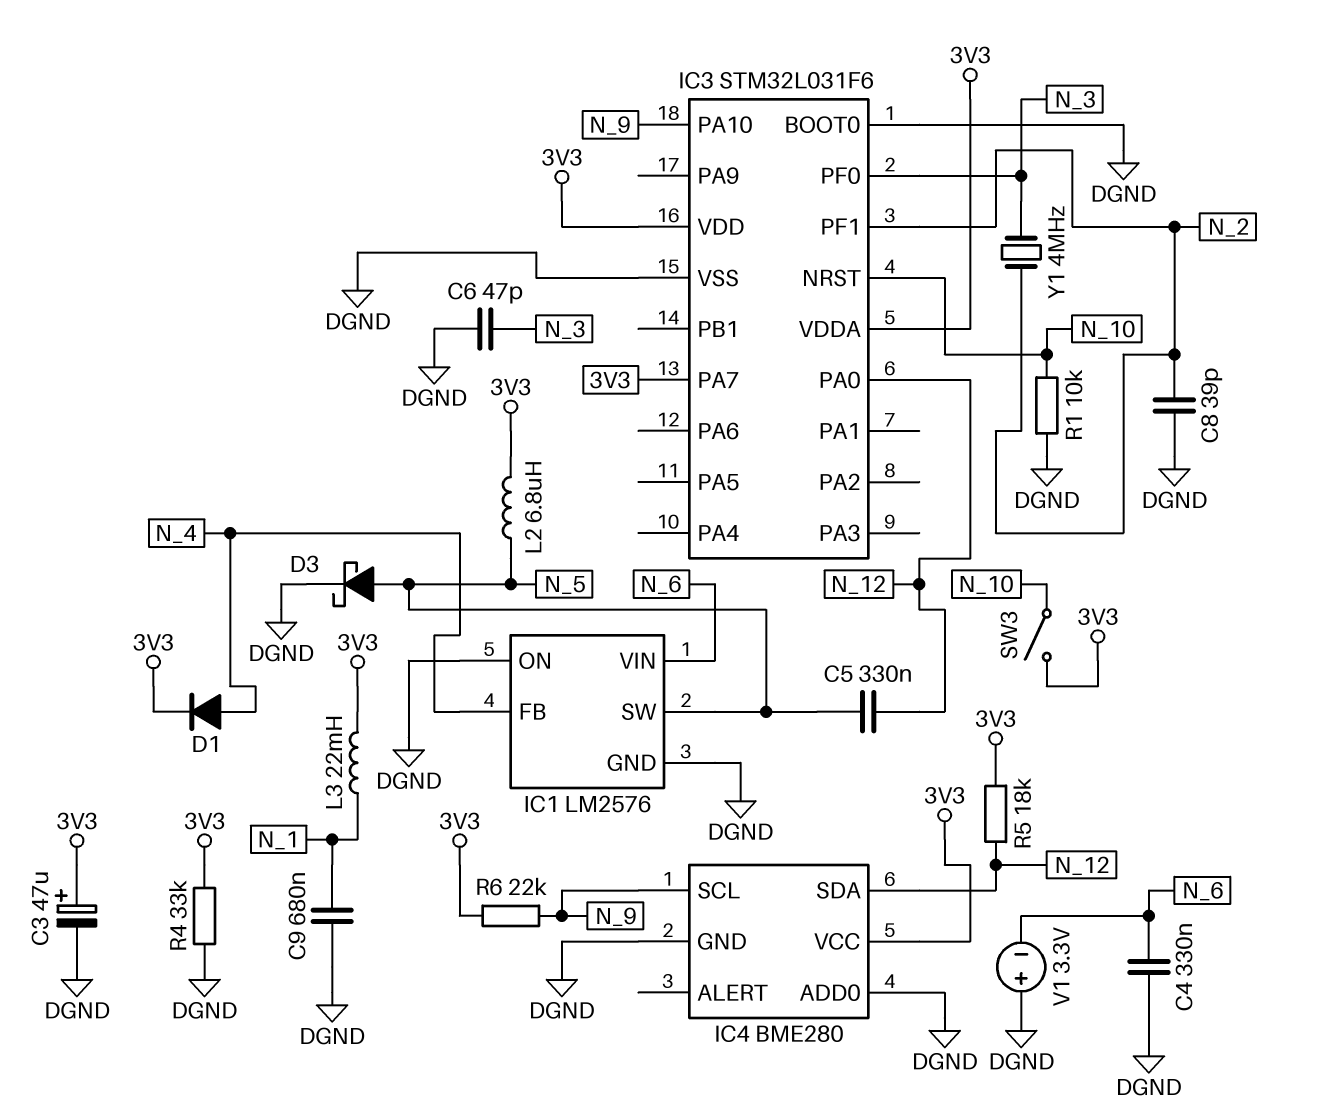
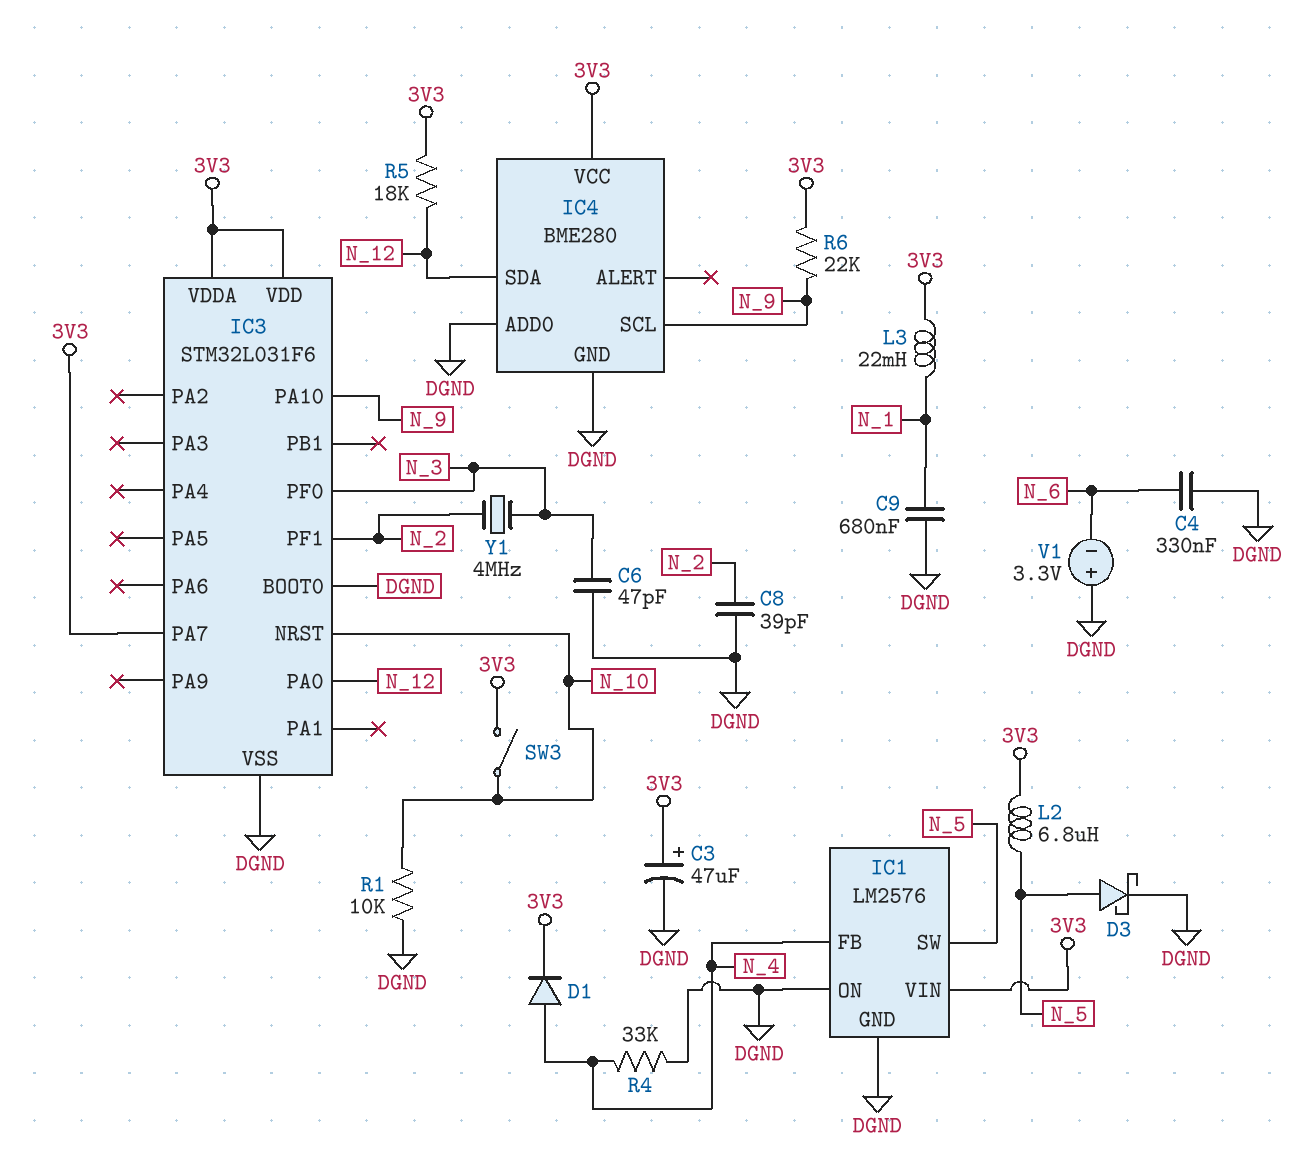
C5: 330nF (N_5, N_12) -> none
IC1 pin VIN: N_6 -> 3V3
R4: 33k (3V3, DGND) -> 33k (DGND, N_4)

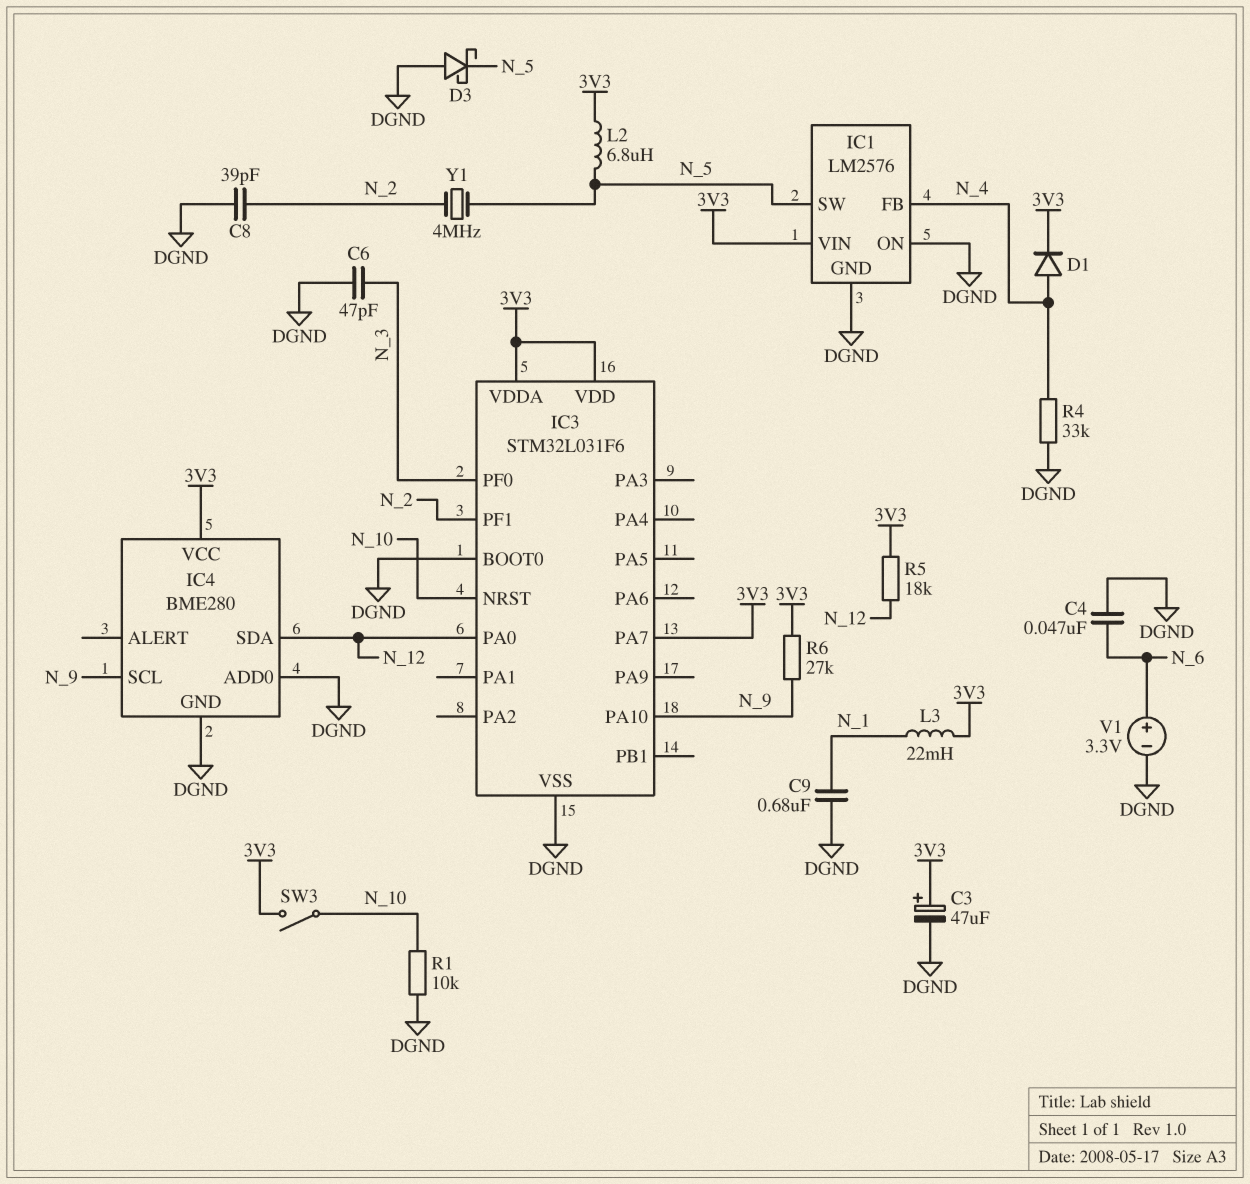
C4: 330nF (DGND, N_6) -> 47nF (DGND, N_6)
D3: schottky (A N_5, K DGND) -> schottky (A DGND, K N_5)
R6: 22k (3V3, N_9) -> 27k (3V3, N_9)
V1: 3.3V (plus DGND, minus N_6) -> 3.3V (plus N_6, minus DGND)
Y1: 4MHz (N_2, N_3) -> 4MHz (N_2, N_5)

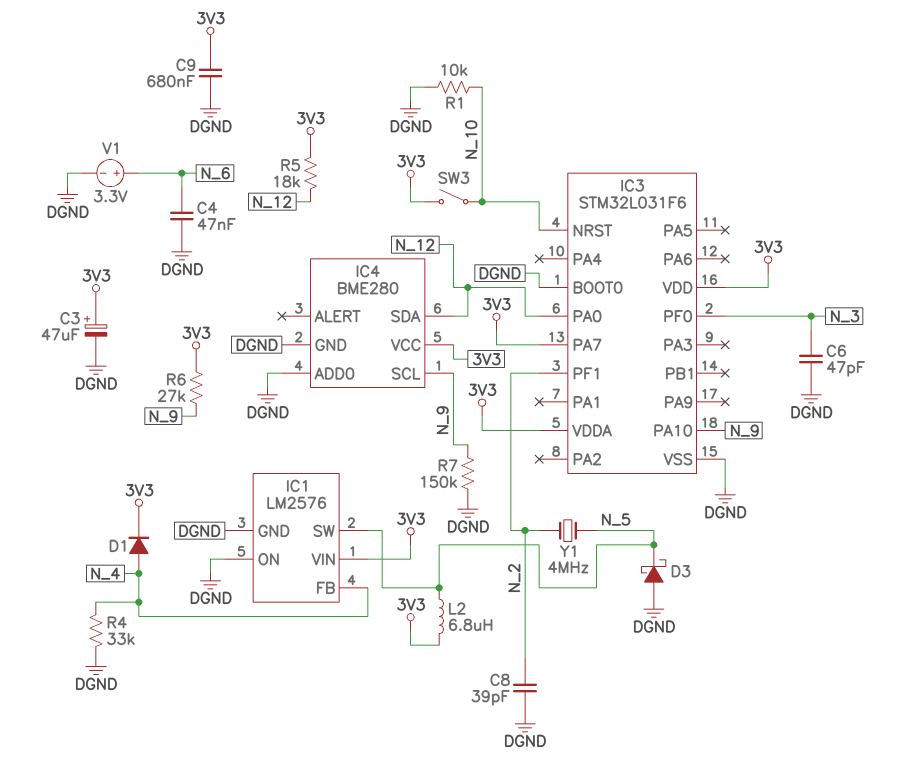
C9: 680nF (DGND, N_1) -> 680nF (3V3, DGND)
L3: 22mH (3V3, N_1) -> none
R7: none -> 150k (DGND, N_9)

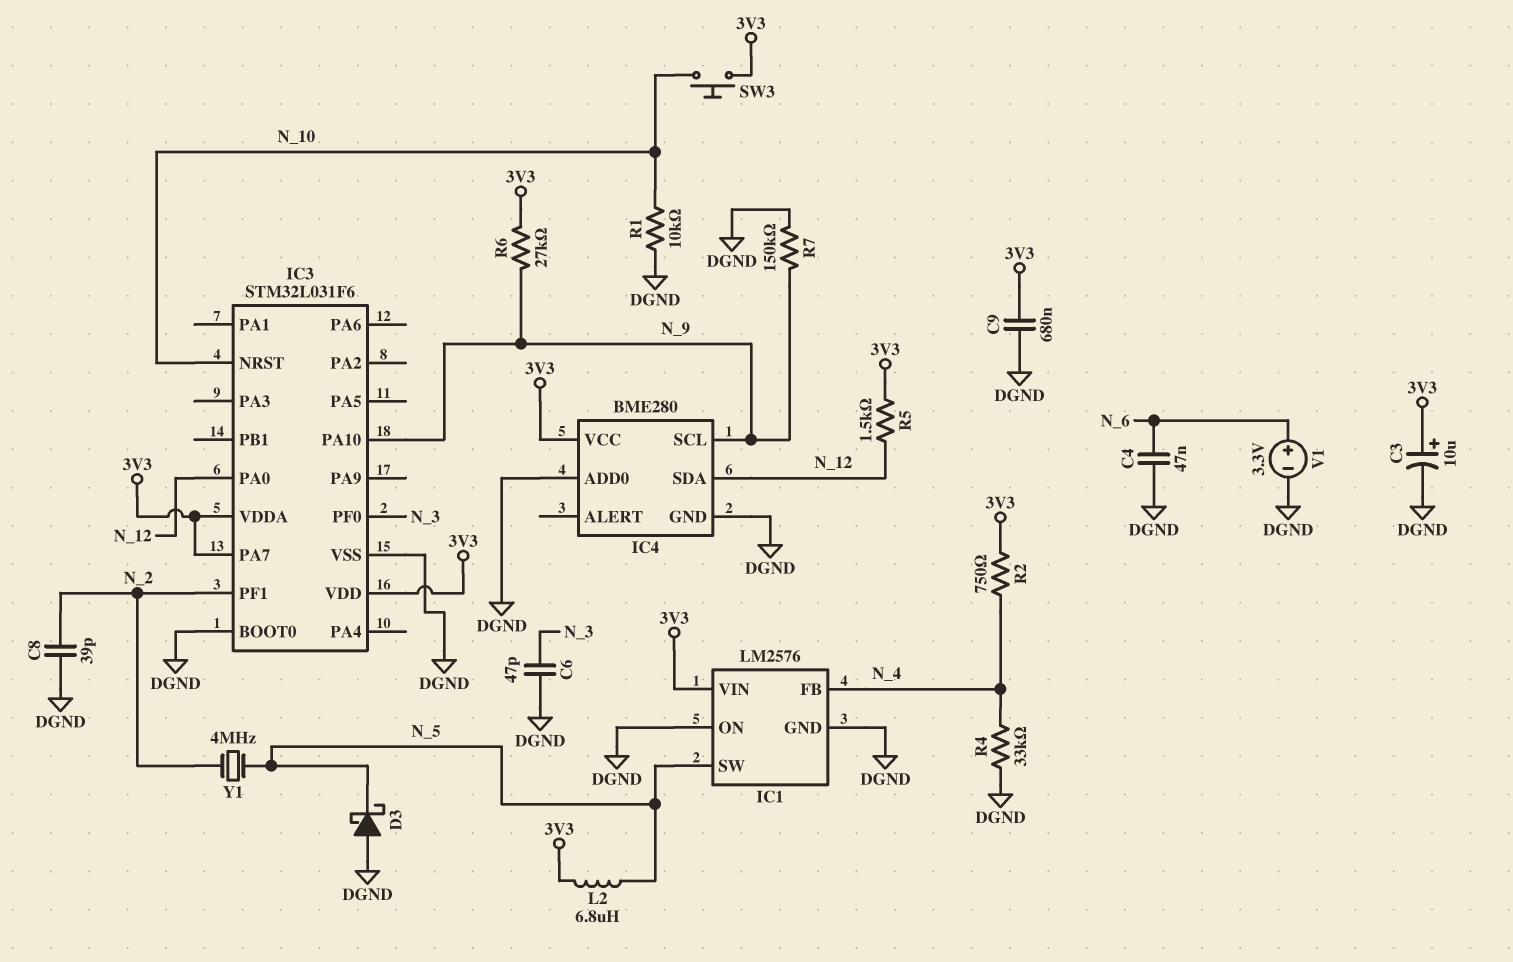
C3: 47uF (plus 3V3, minus DGND) -> 10uF (plus 3V3, minus DGND)
D1: diode (A N_4, K 3V3) -> none
R2: none -> 750 (3V3, N_4)
R5: 18k (3V3, N_12) -> 1.5k (3V3, N_12)
SW3: switch (3V3, N_10) -> button (3V3, N_10)

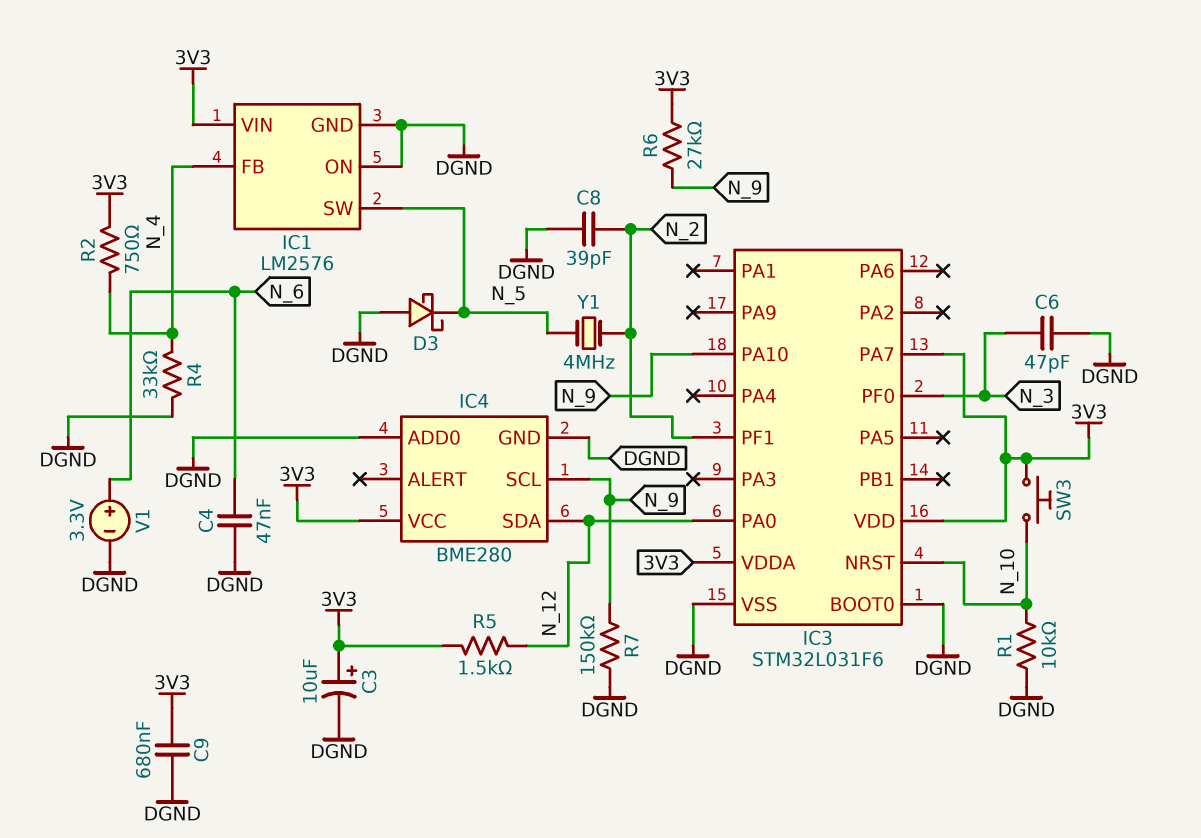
L2: 6.8uH (3V3, N_5) -> none

